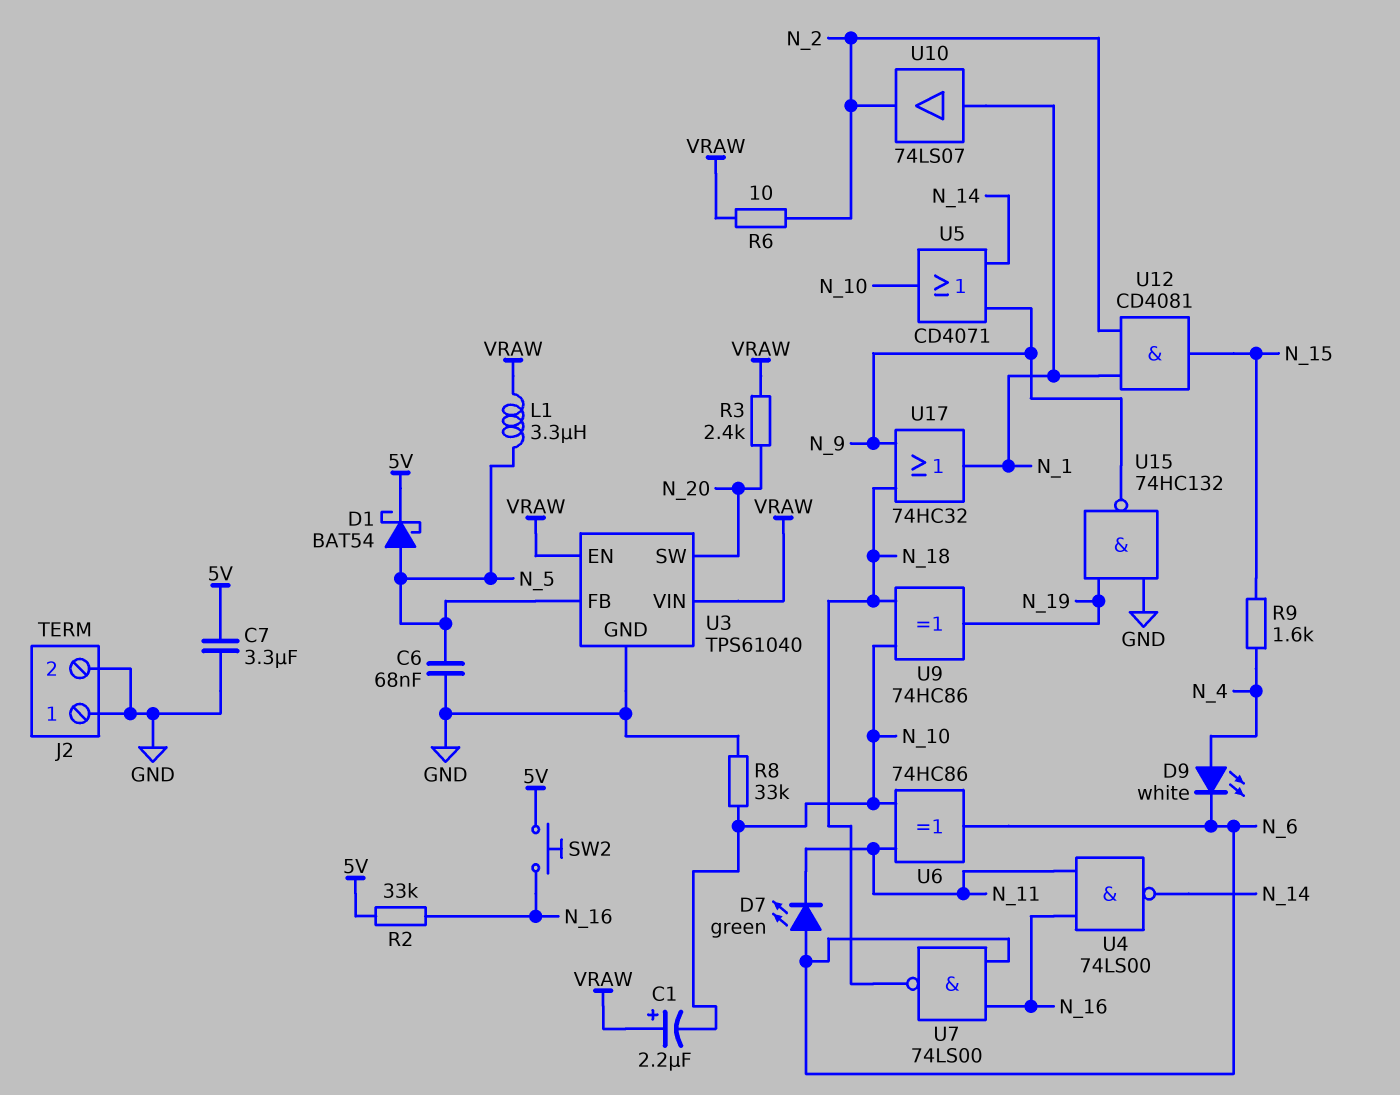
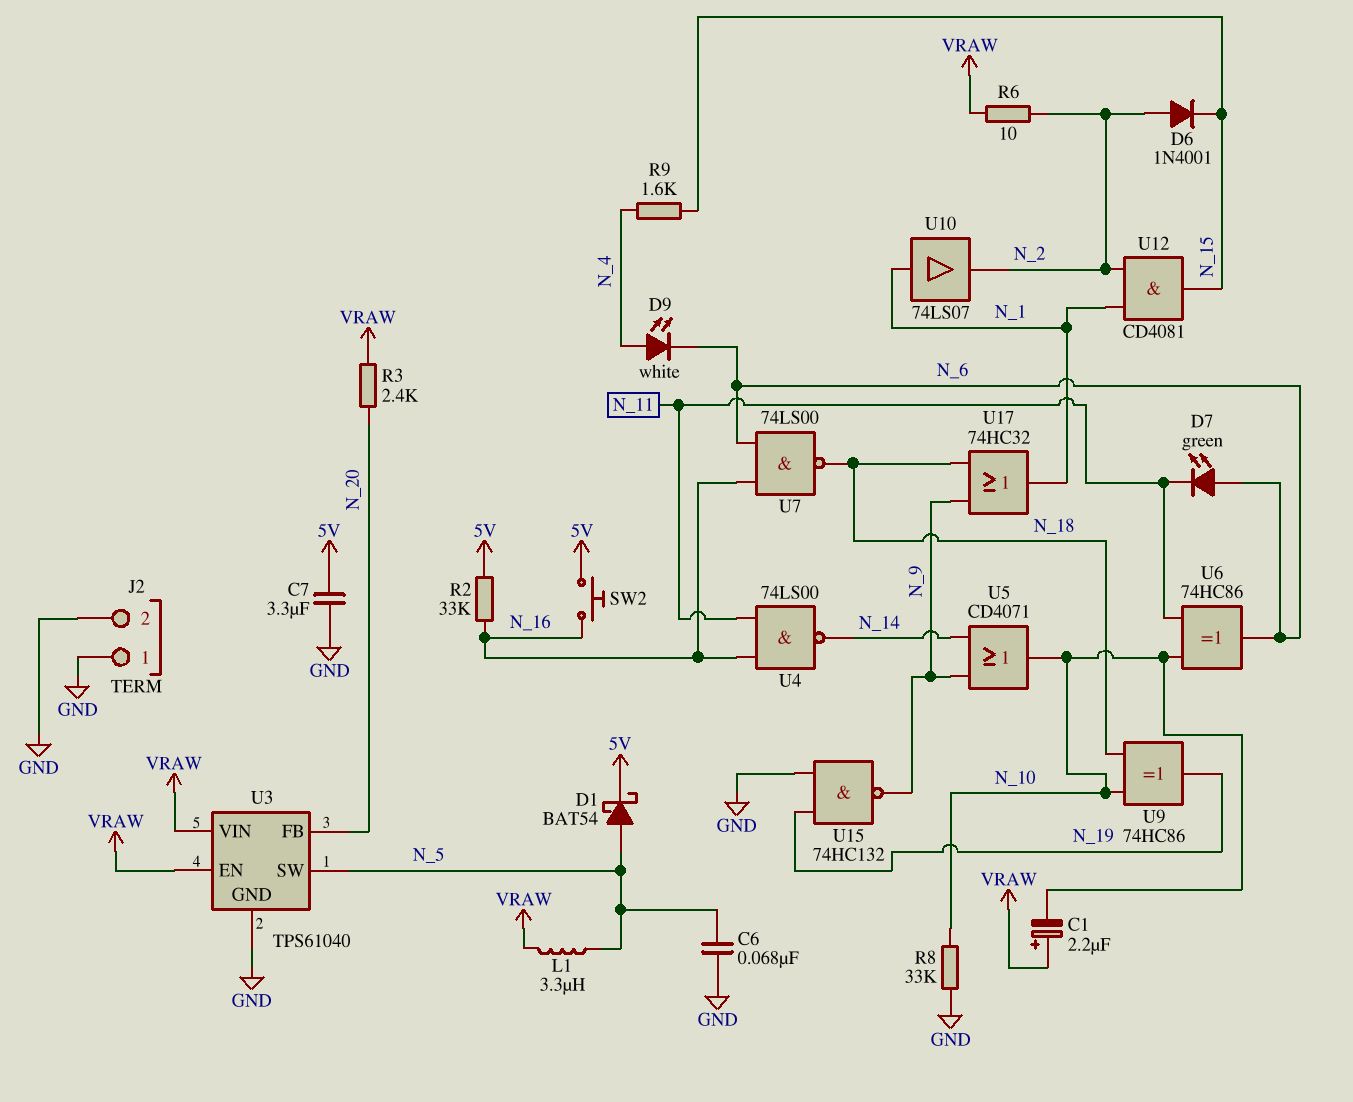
D6: none -> diode 1N4001 (A N_2, K N_15)
U3 pin FB: N_5 -> N_20
U3 pin SW: N_20 -> N_5

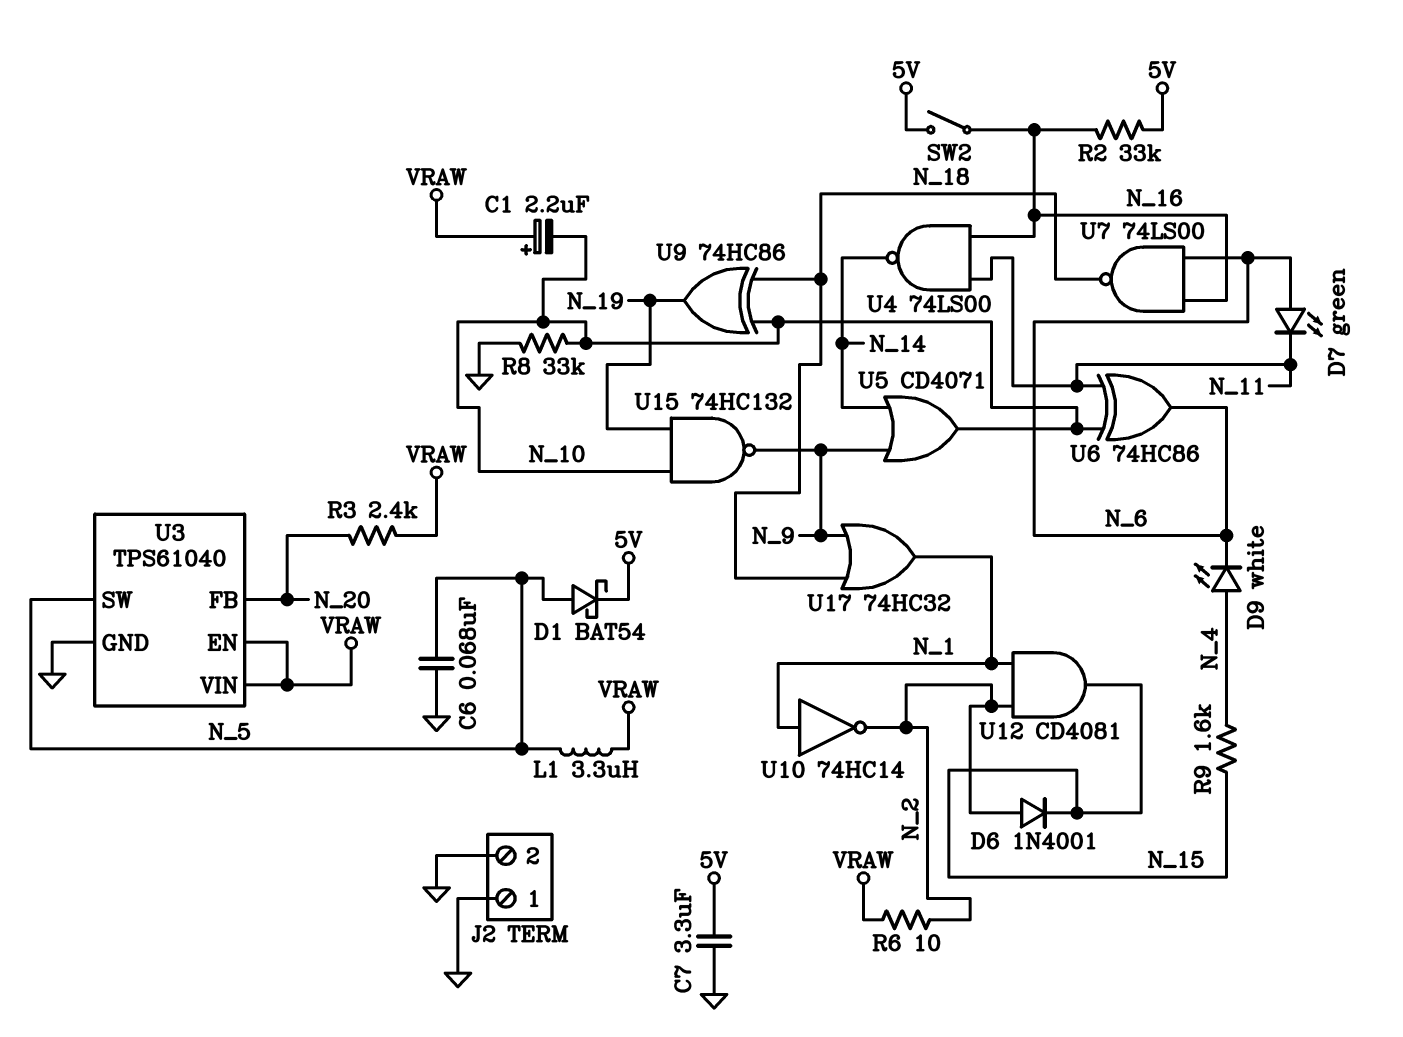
SW2: button (5V, N_16) -> switch (5V, N_16)
U10: buffer 74LS07 (in N_1, out N_2) -> NOT 74HC14 (in N_1, out N_2)
U15: NAND 74HC132 (in GND, in N_19, out N_9) -> NAND 74HC132 (in N_10, in N_19, out N_9)

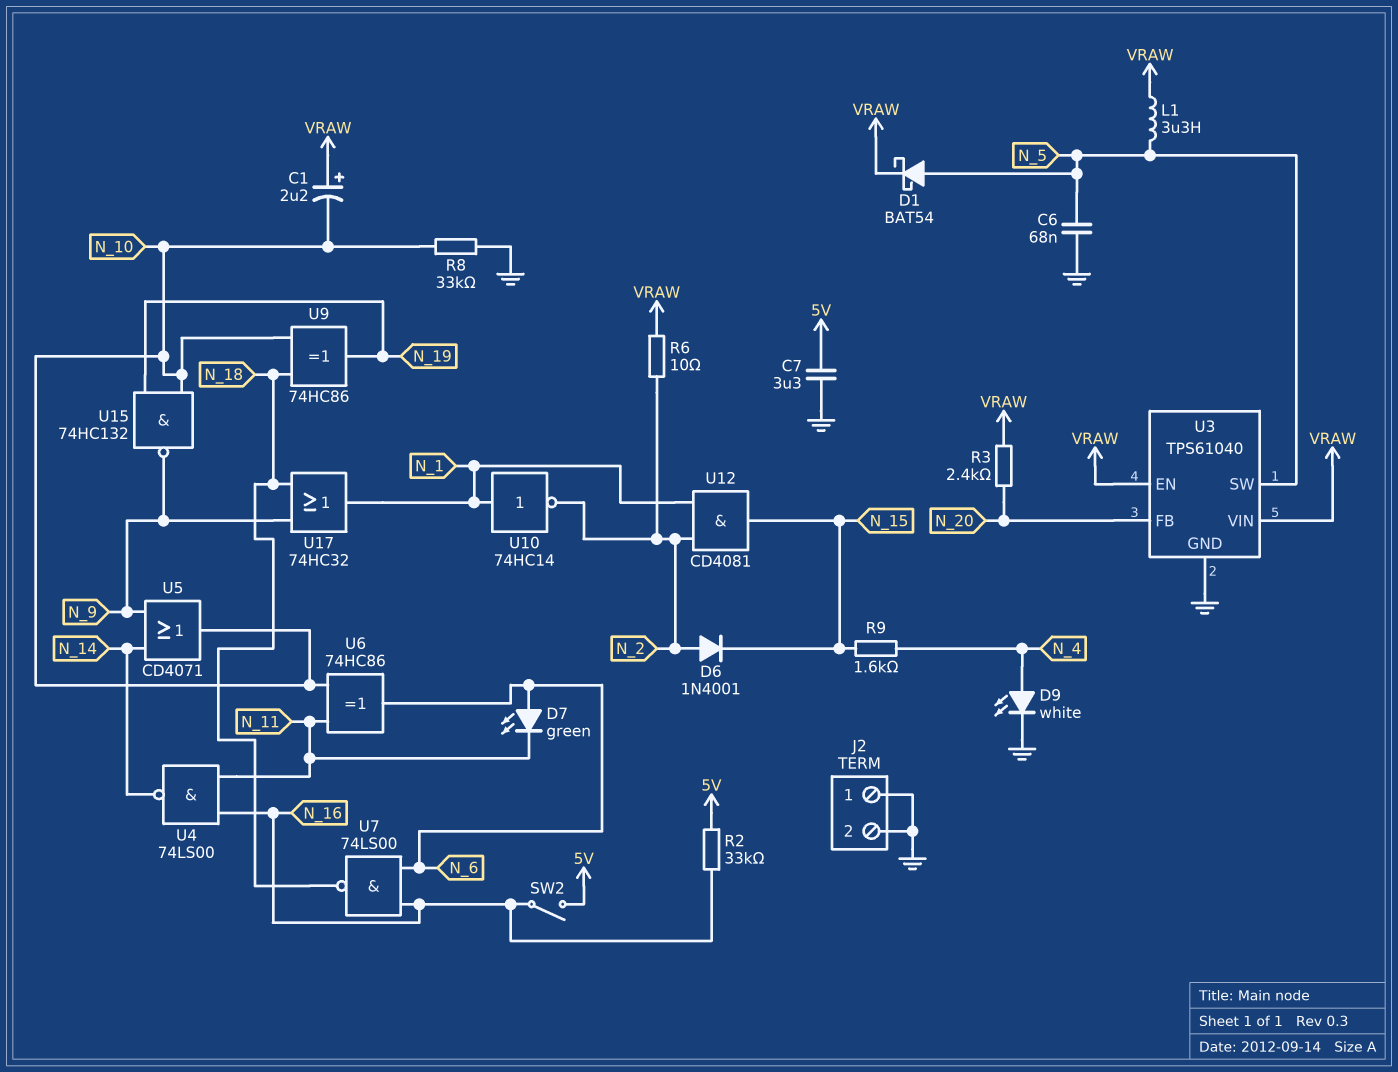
D1: schottky BAT54 (A N_5, K 5V) -> schottky BAT54 (A N_5, K VRAW)
D9: LED white (A N_4, K N_6) -> LED white (A N_4, K GND)

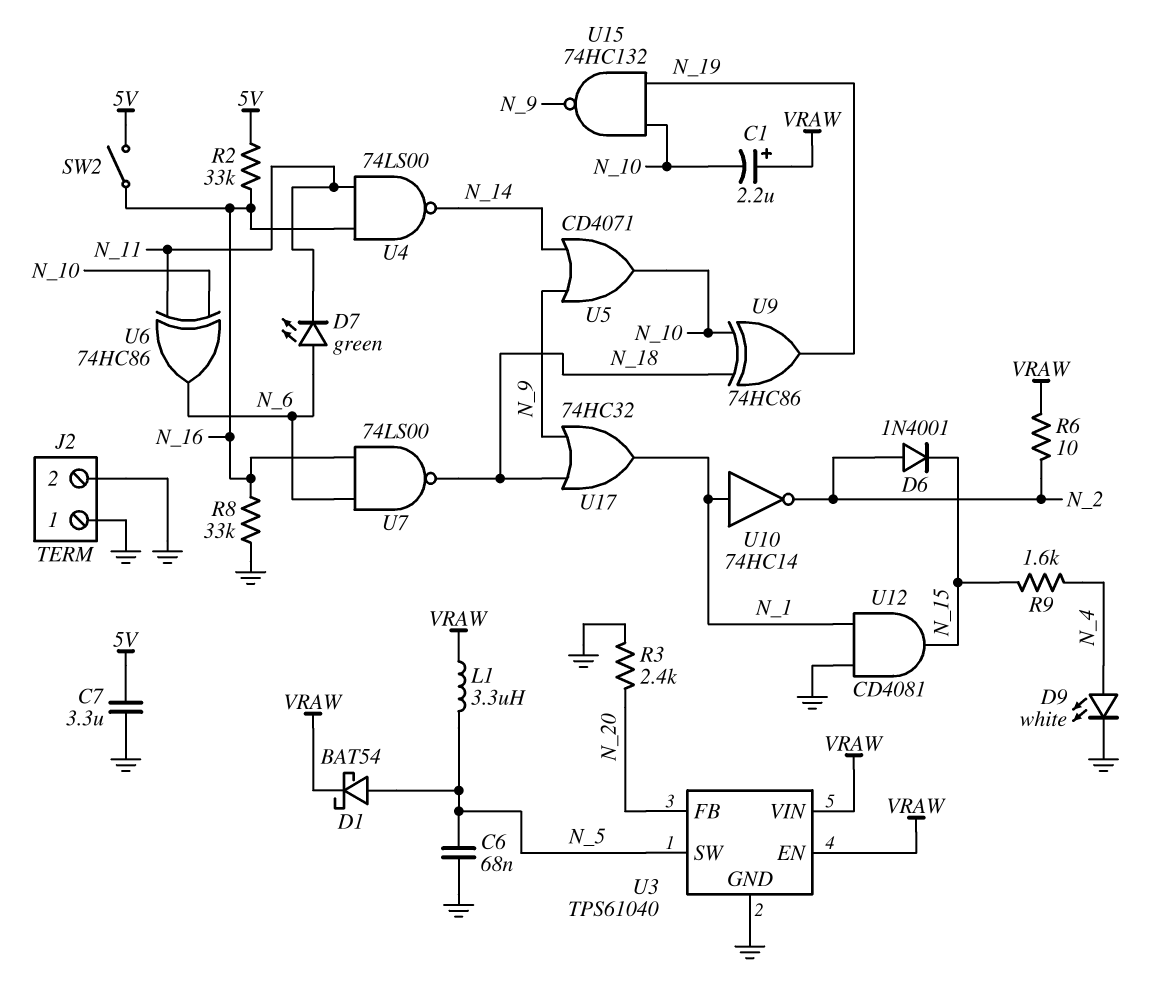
R3: 2.4k (N_20, VRAW) -> 2.4k (GND, N_20)
R8: 33k (GND, N_10) -> 33k (GND, N_16)
U12: AND CD4081 (in N_1, in N_2, out N_15) -> AND CD4081 (in GND, in N_1, out N_15)

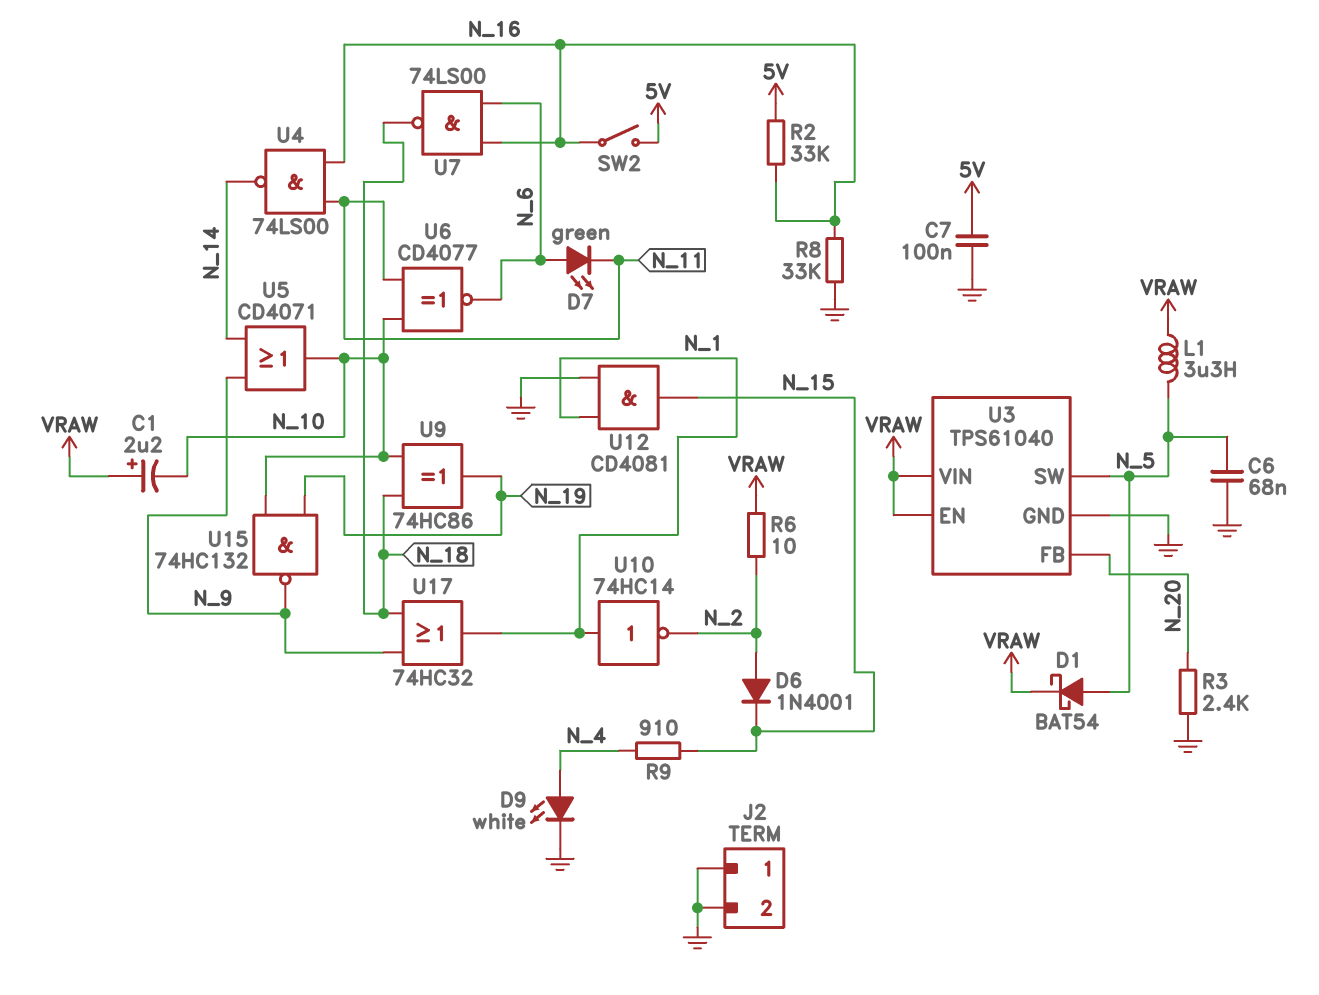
C7: 3.3uF (5V, GND) -> 100nF (5V, GND)
R9: 1.6k (N_4, N_15) -> 910 (N_4, N_15)
U6: XOR 74HC86 (in N_10, in N_11, out N_6) -> XNOR CD4077 (in N_10, in N_11, out N_6)

